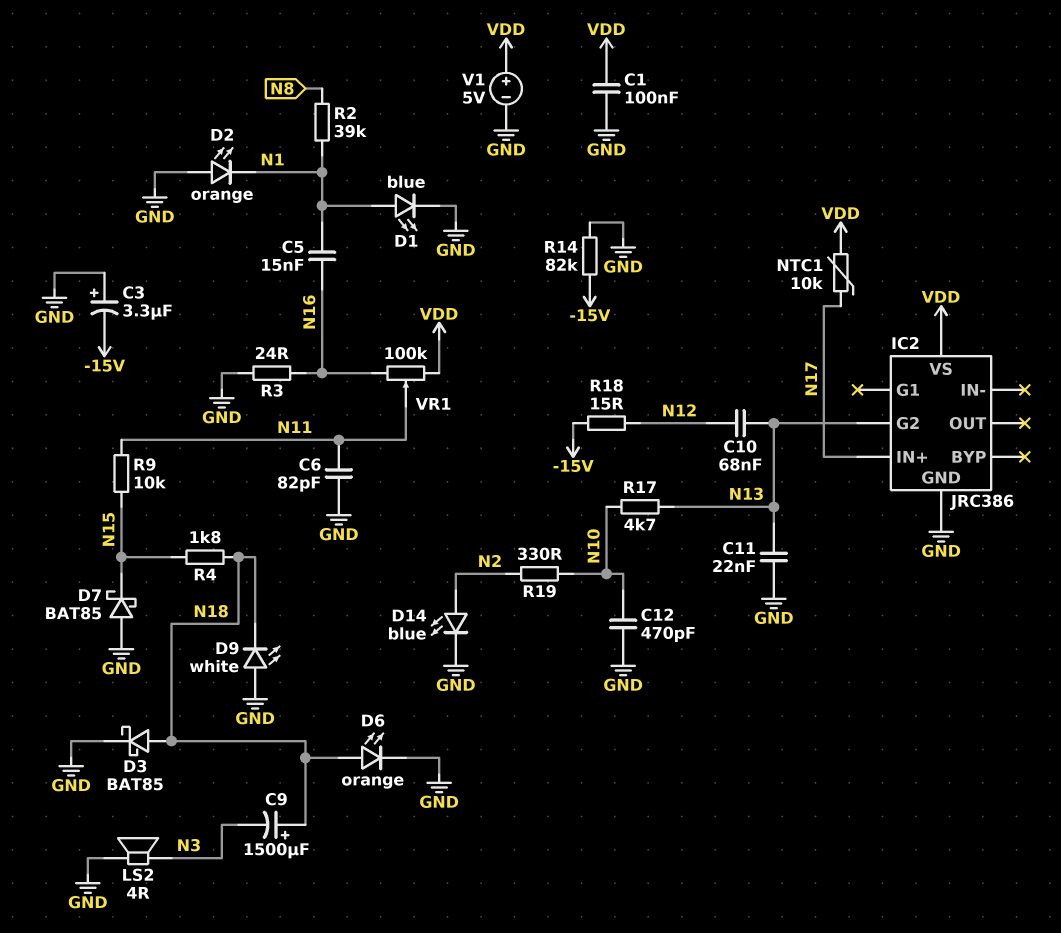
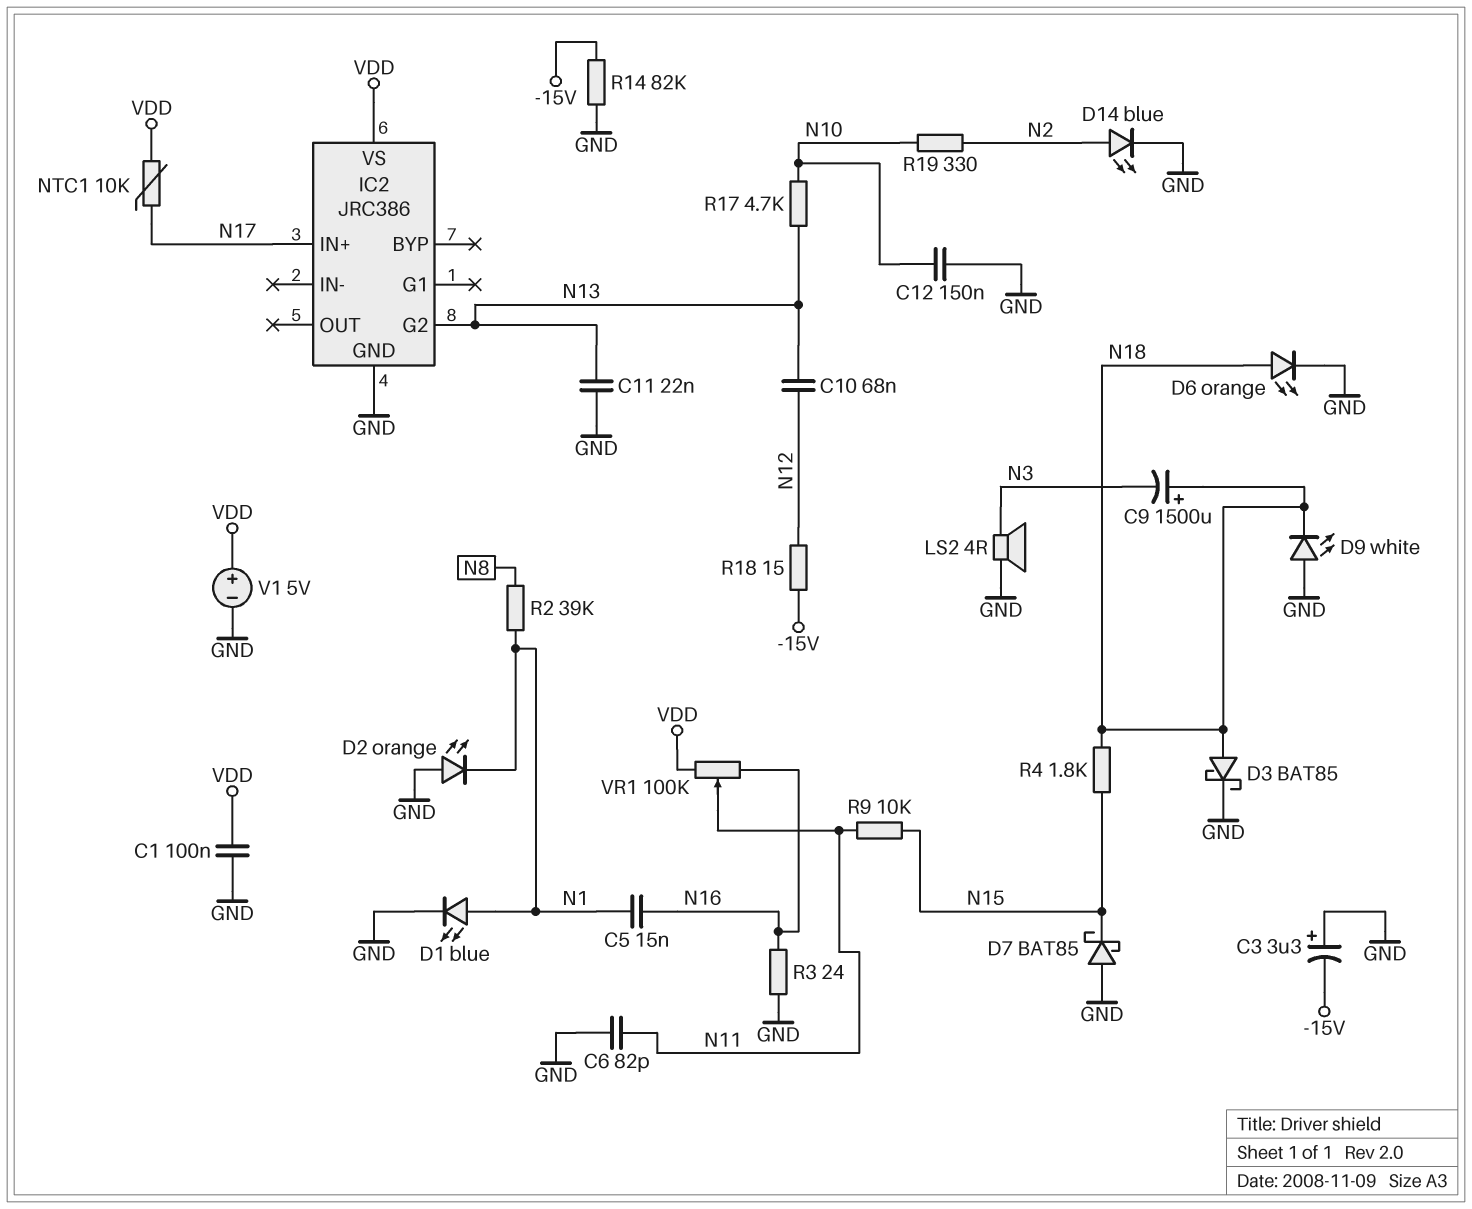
C12: 470pF (GND, N10) -> 150nF (GND, N10)

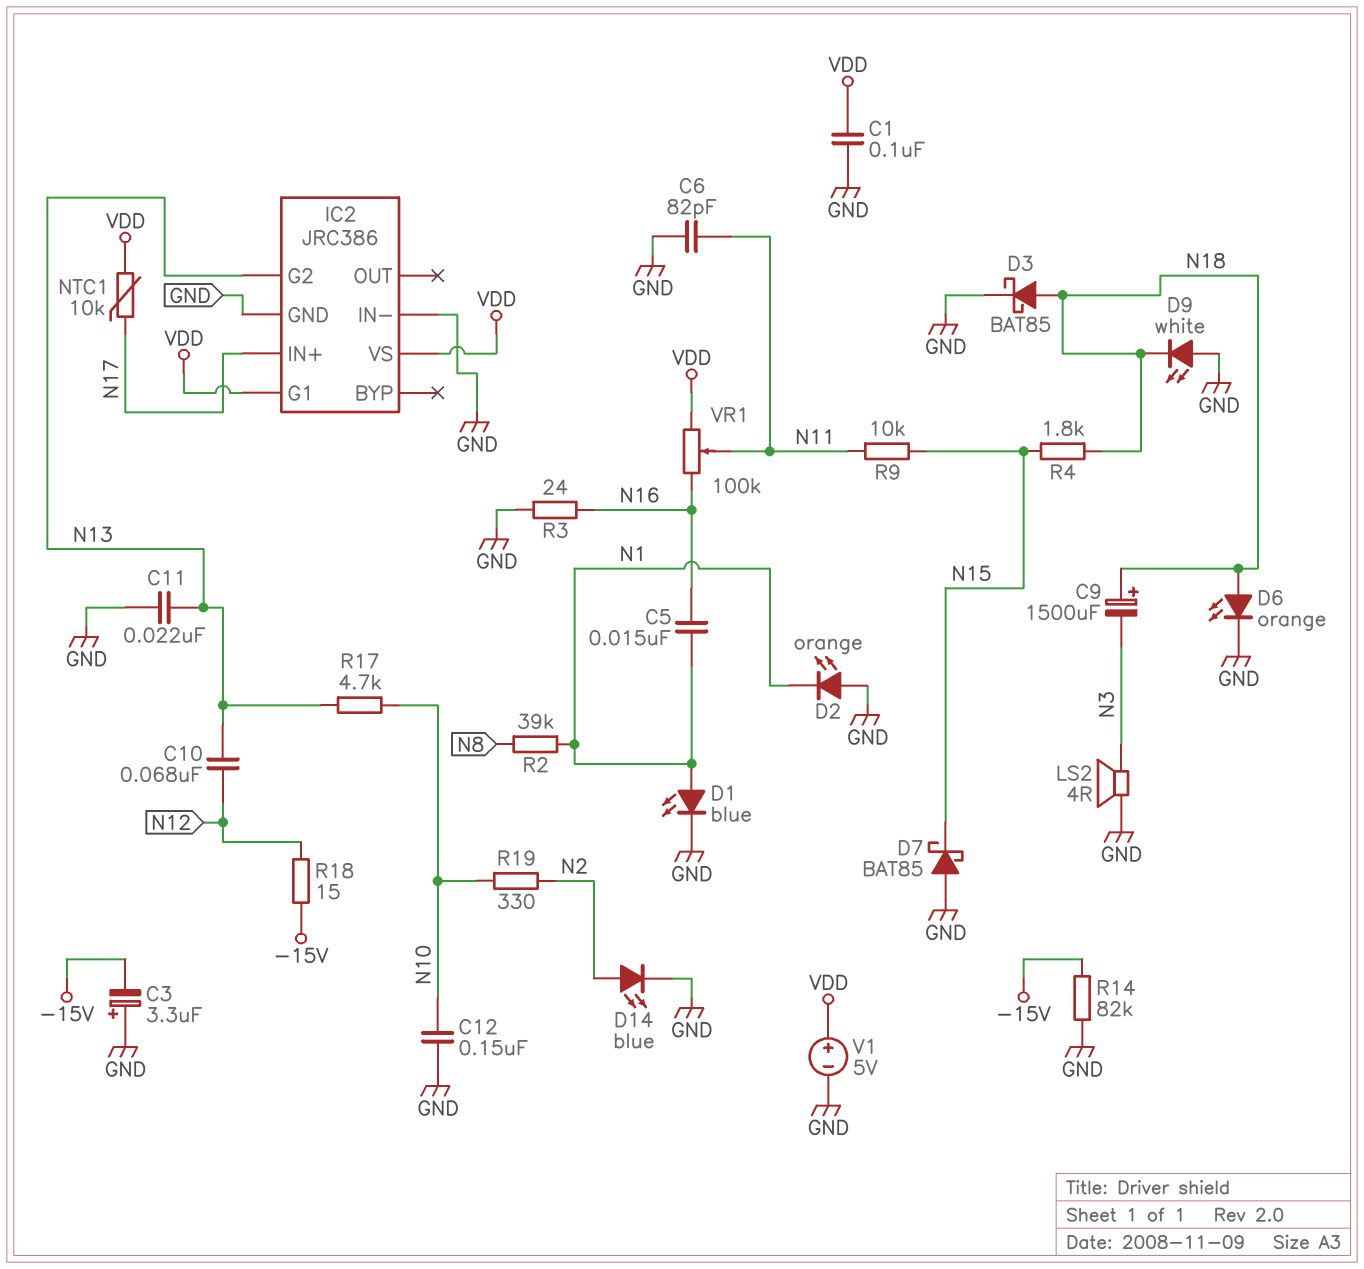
IC2 pin G1: none -> VDD
IC2 pin IN-: none -> GND

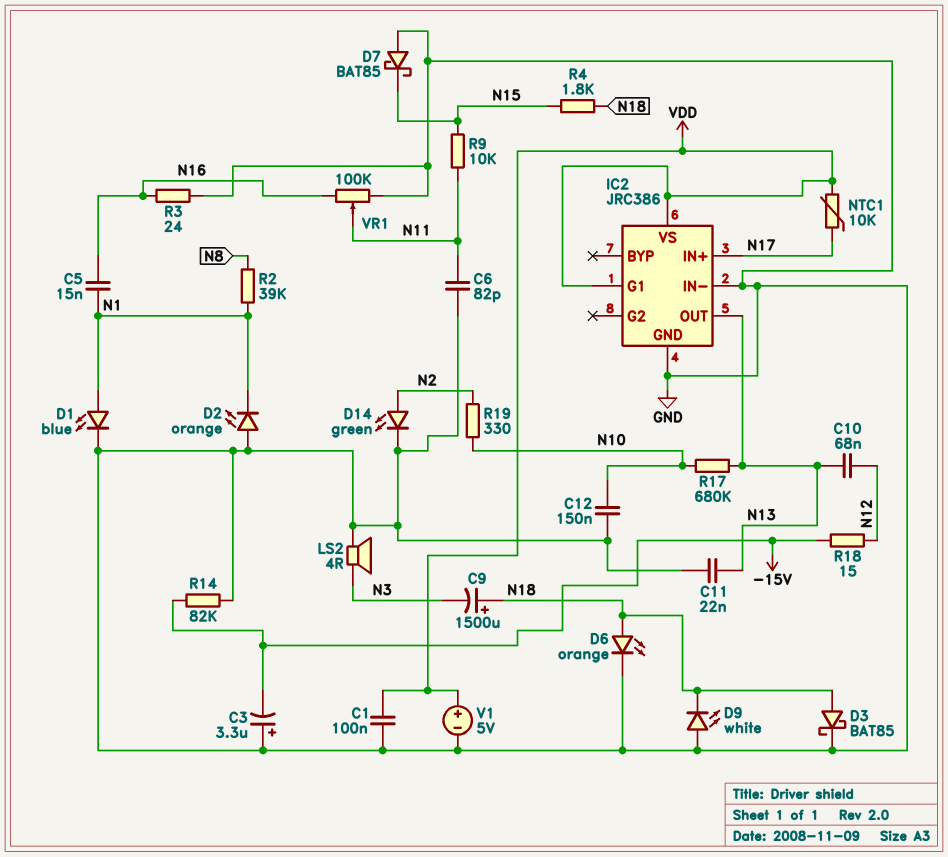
D14: LED blue (A N2, K GND) -> LED green (A N2, K GND)
IC2 pin G2: N13 -> none
IC2 pin OUT: none -> N13
R17: 4.7k (N10, N13) -> 680k (N10, N13)
VR1: 100k (N16, VDD, wiper N11) -> 100k (GND, N16, wiper N11)

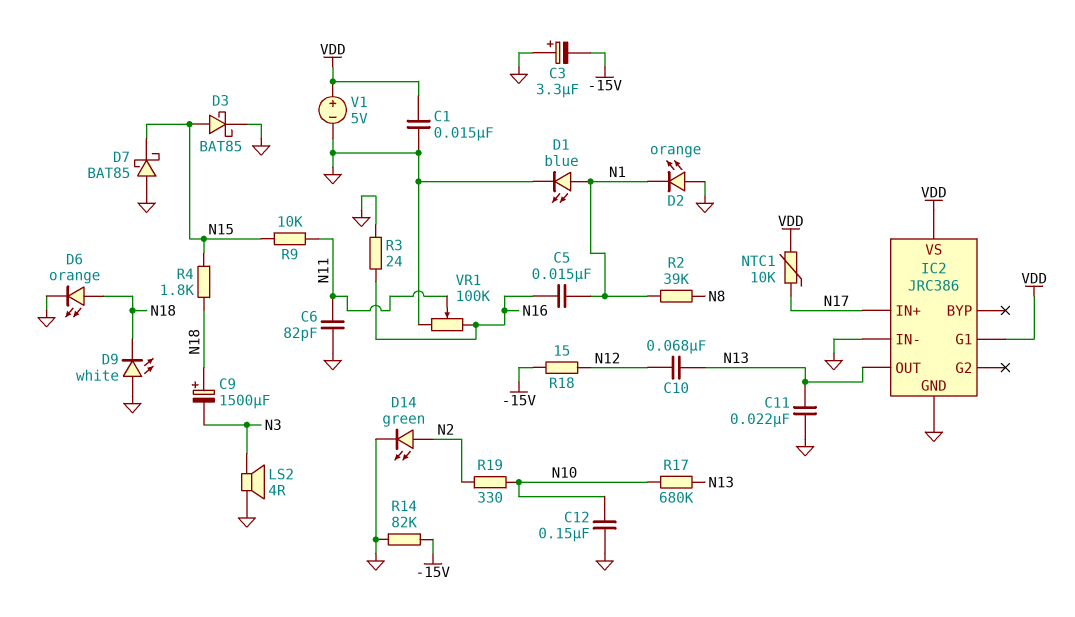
C1: 100nF (GND, VDD) -> 15nF (GND, VDD)
D3: schottky BAT85 (A N18, K GND) -> schottky BAT85 (A N15, K GND)

